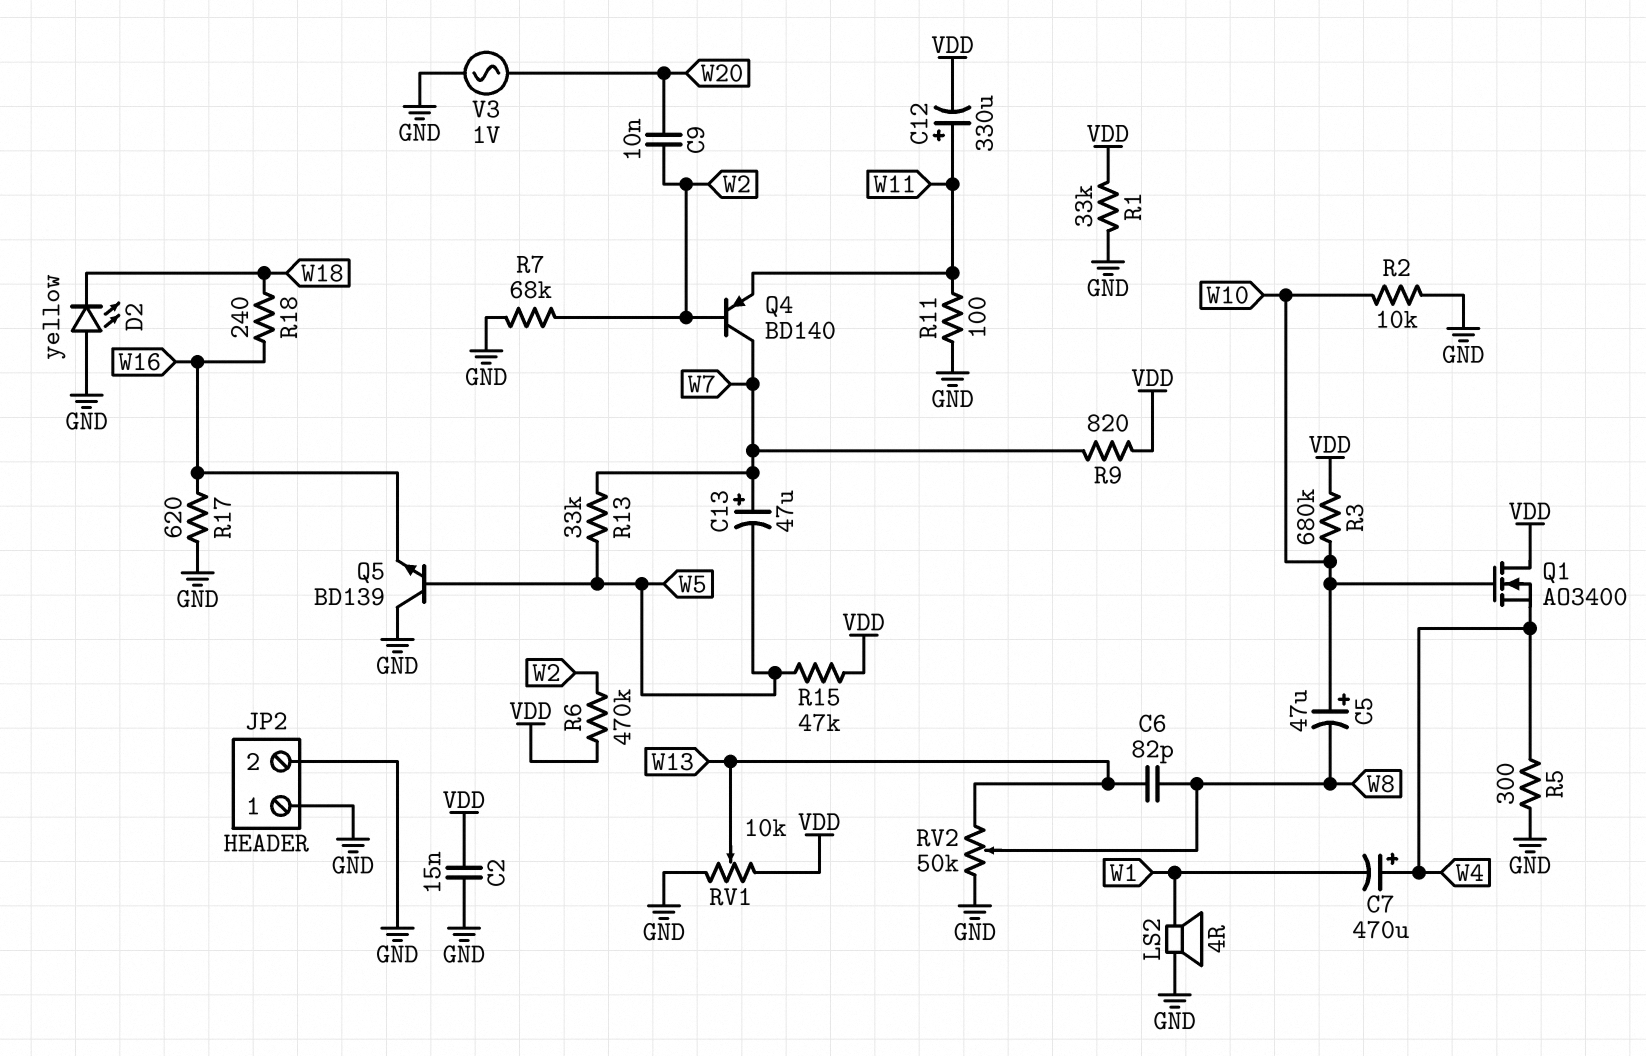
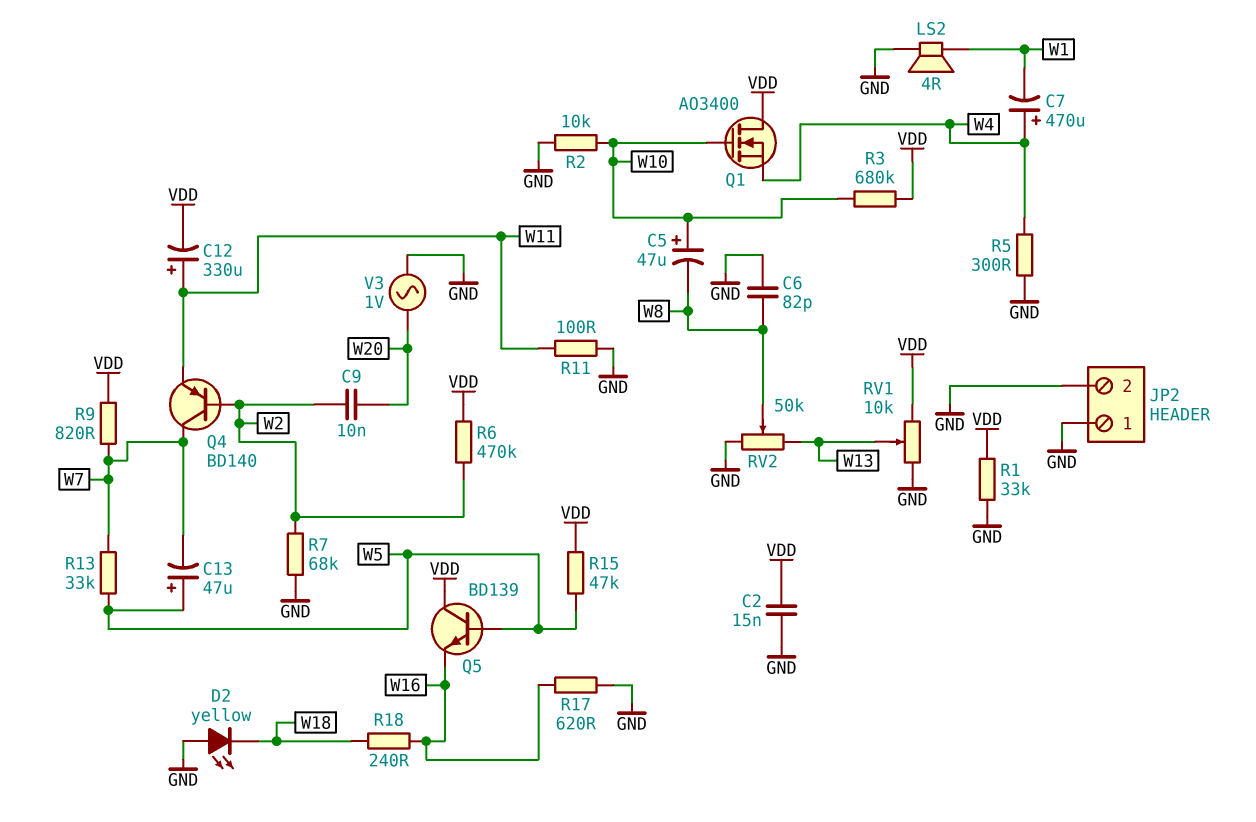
C6: 82pF (W8, W13) -> 82pF (GND, W8)
C13: 47uF (plus W7, minus W5) -> 47uF (plus W5, minus W7)
Q5: NPN BD139 (B W5, C GND, E W16) -> NPN BD139 (B W5, C VDD, E W16)

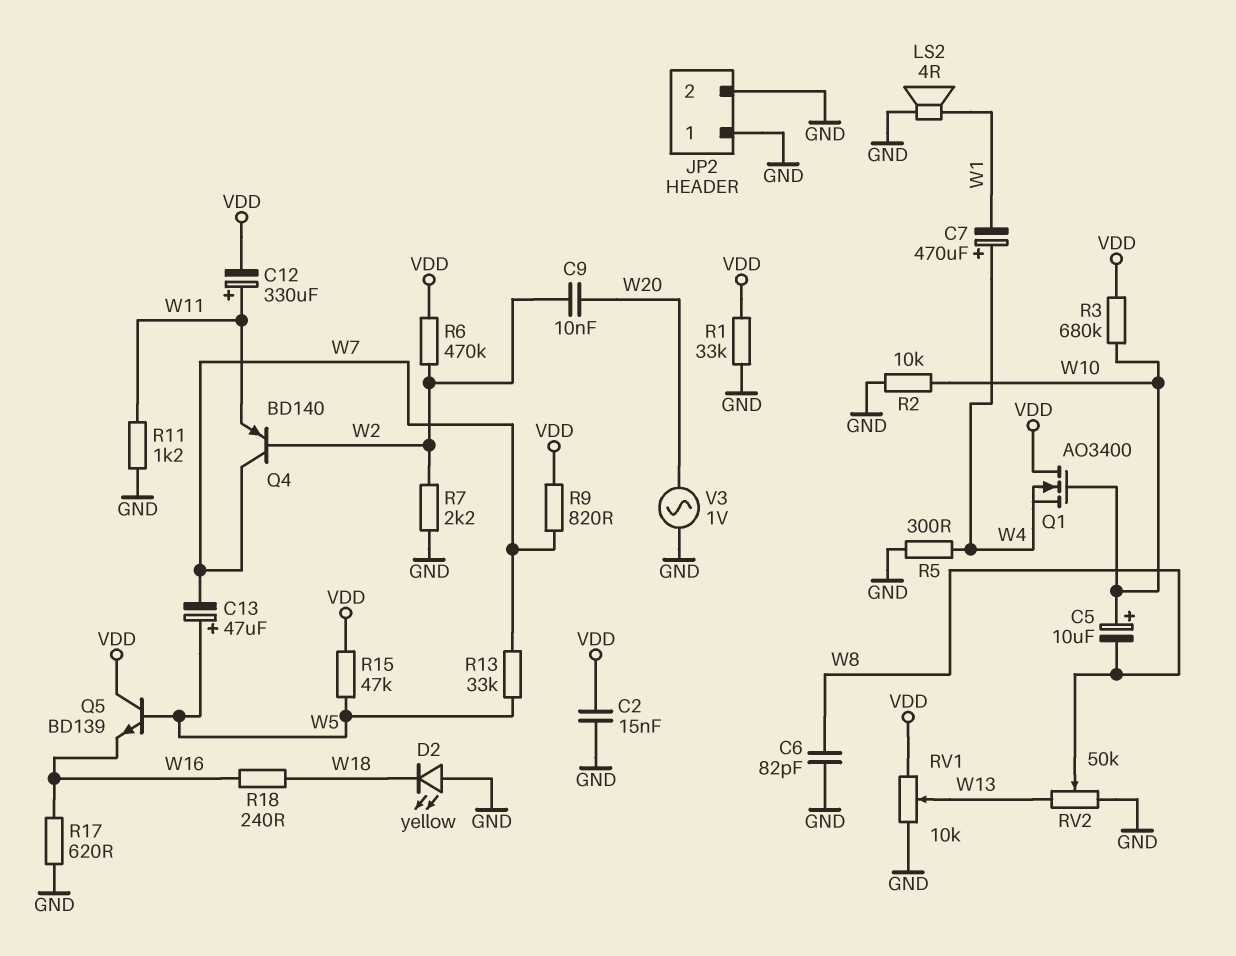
C5: 47uF (plus W10, minus W8) -> 10uF (plus W10, minus W8)
R7: 68k (GND, W2) -> 2.2k (GND, W2)
R11: 100 (GND, W11) -> 1.2k (GND, W11)

